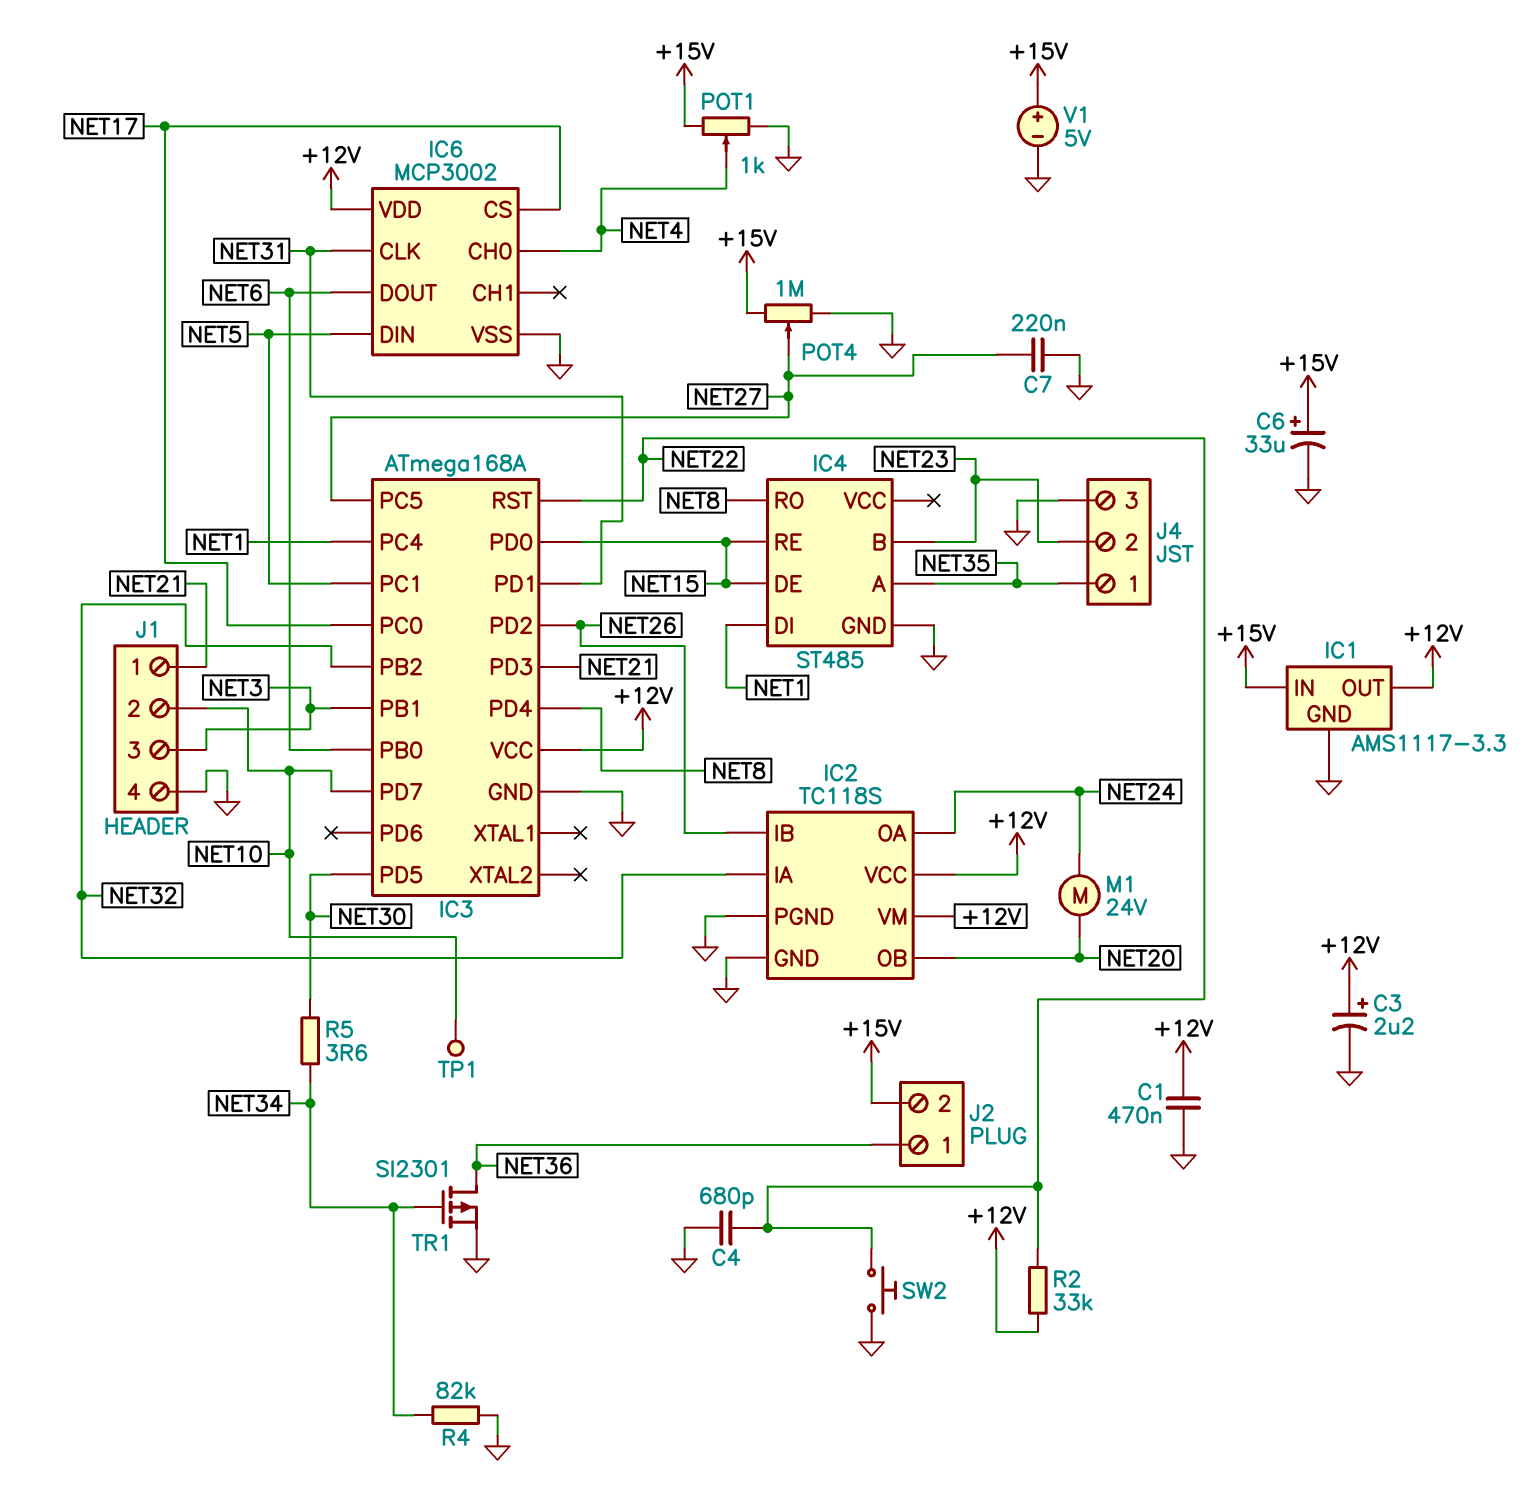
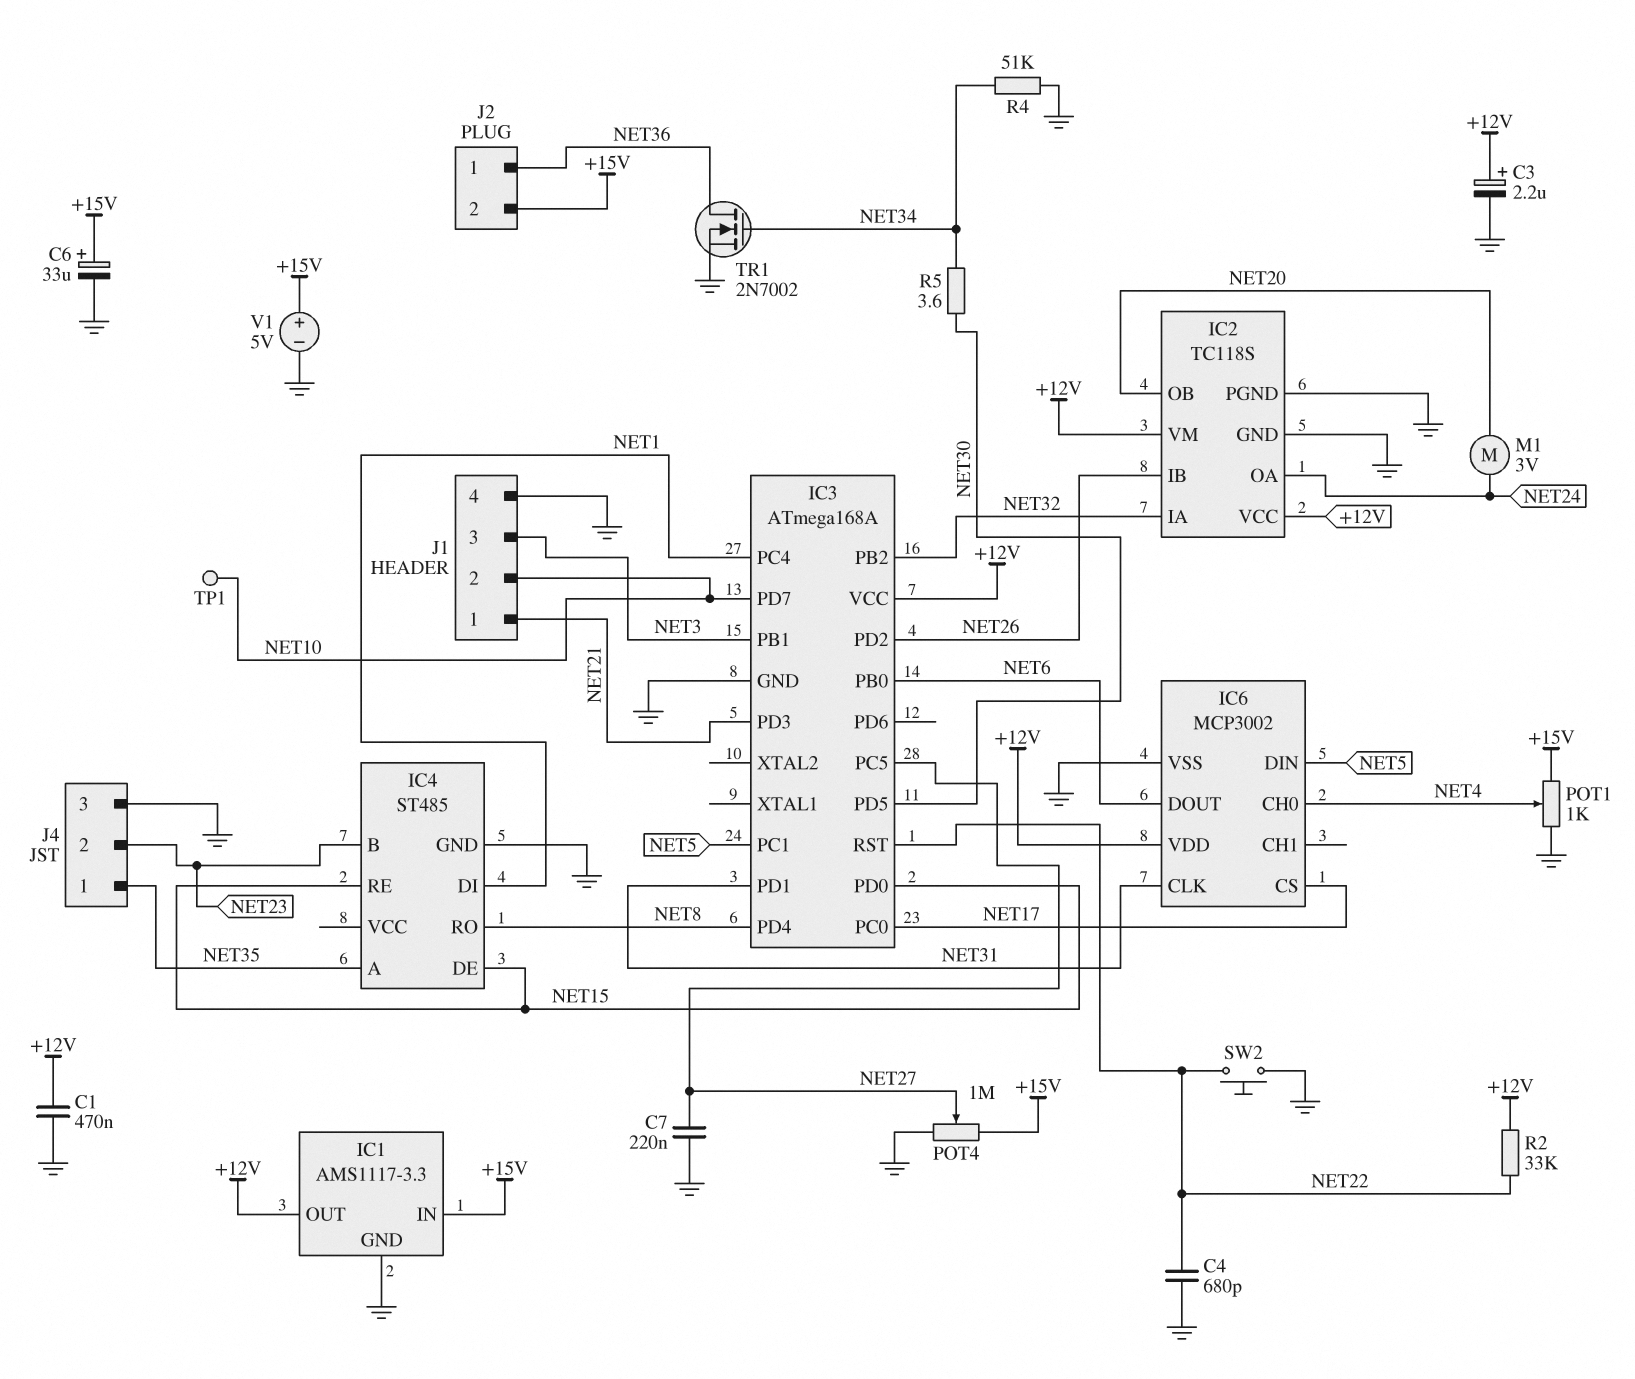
M1: motor 24V (NET20, NET24) -> motor 3V (NET20, NET24)
R4: 82k (GND, NET34) -> 51k (GND, NET34)
TR1: PMOS SI2301 (G NET34, D NET36, S GND) -> NMOS 2N7002 (G NET34, D NET36, S GND)

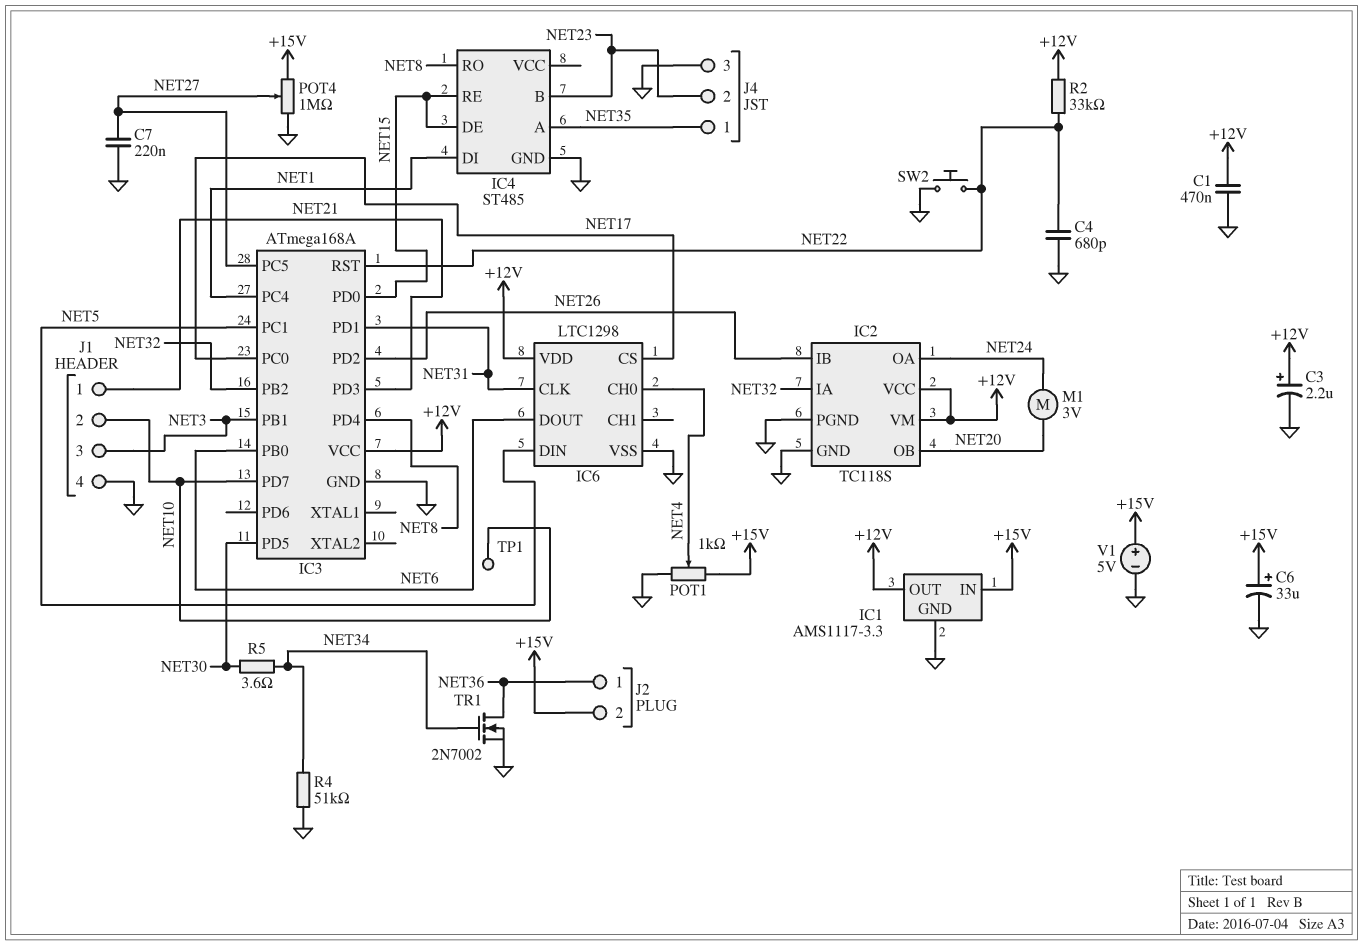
IC6: MCP3002 -> LTC1298

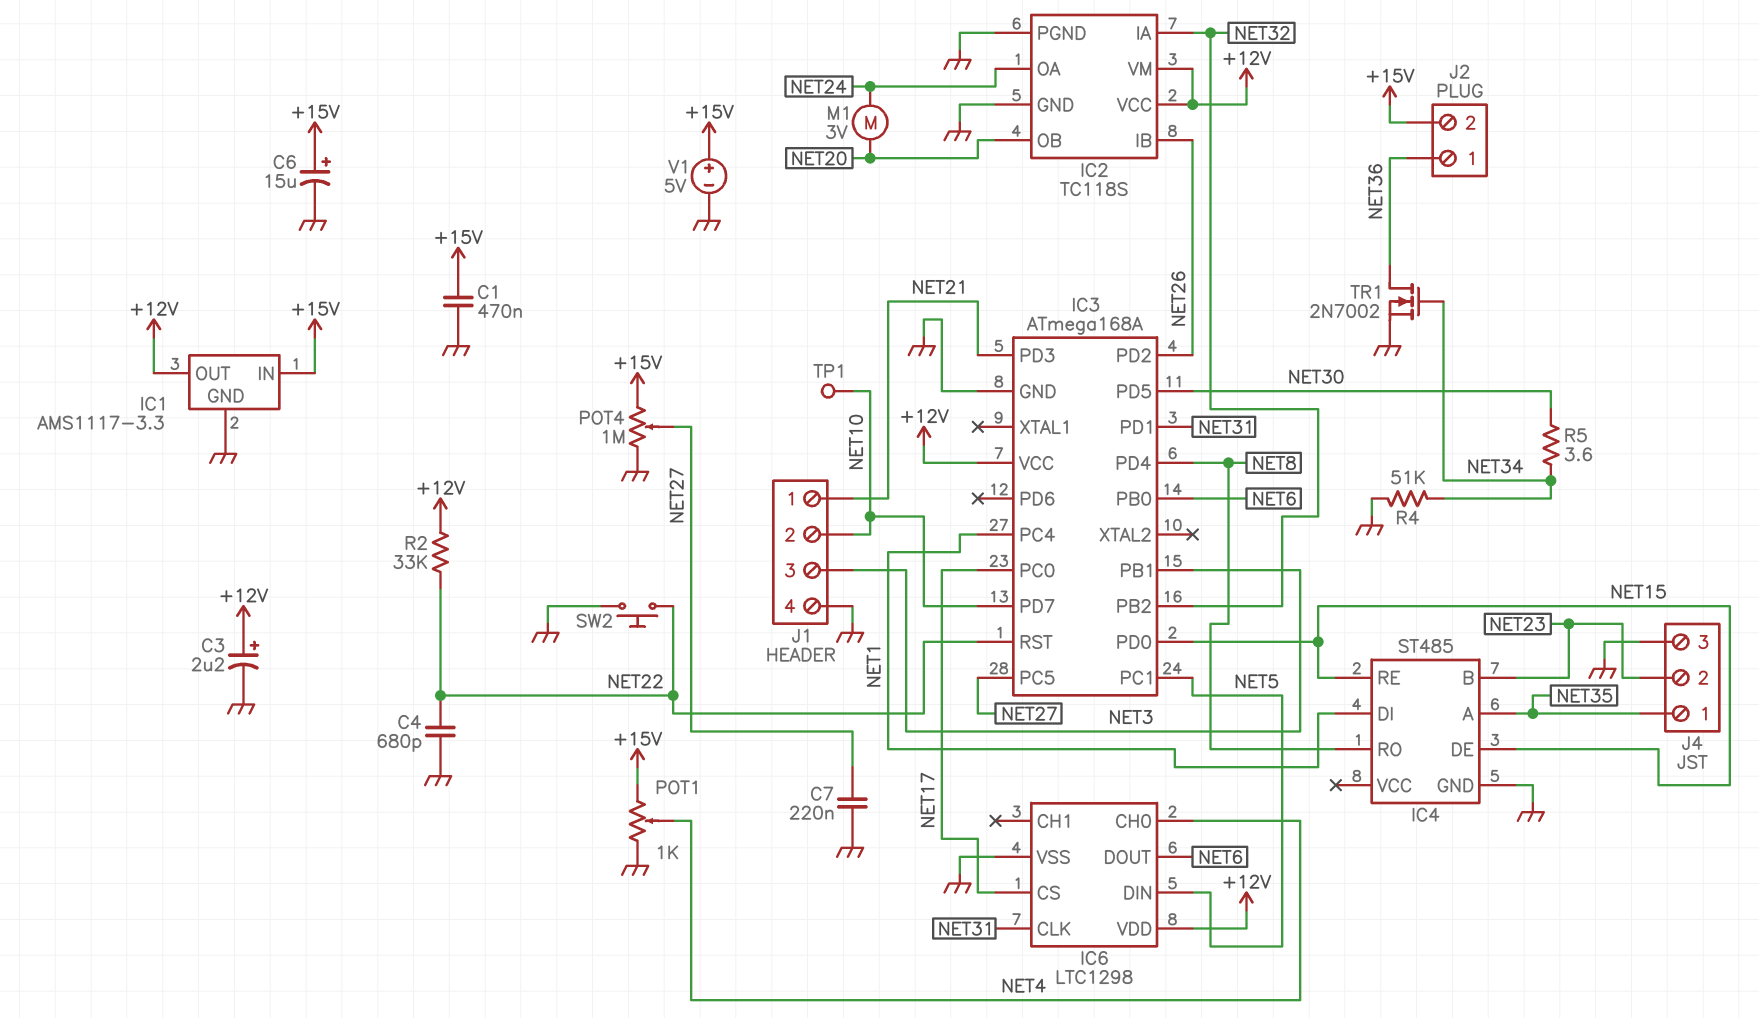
C1: 470nF (+12V, GND) -> 470nF (+15V, GND)
C6: 33uF (plus +15V, minus GND) -> 15uF (plus +15V, minus GND)

